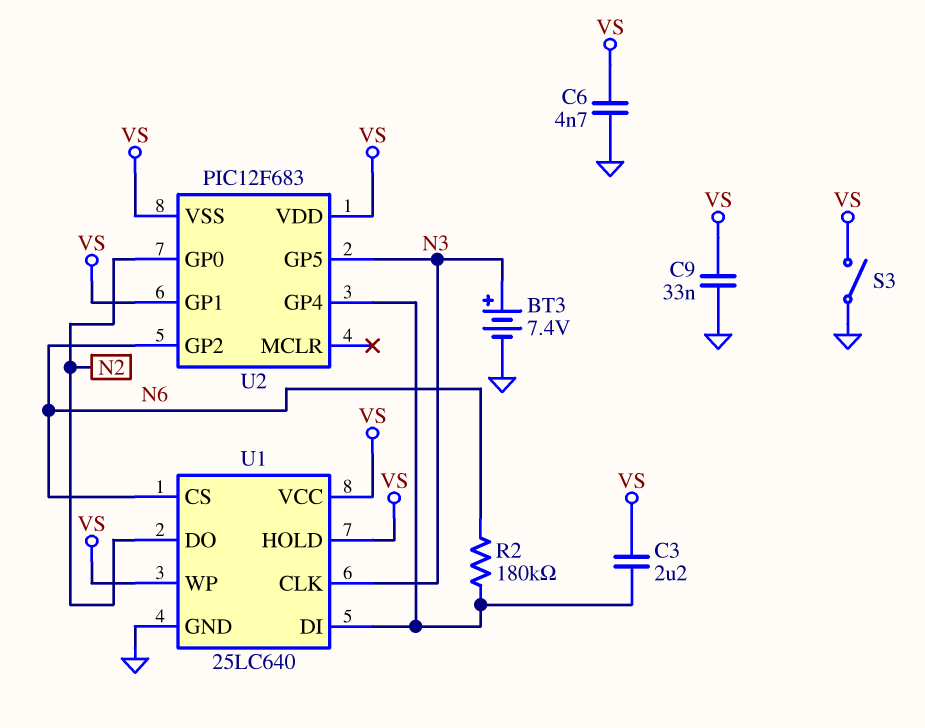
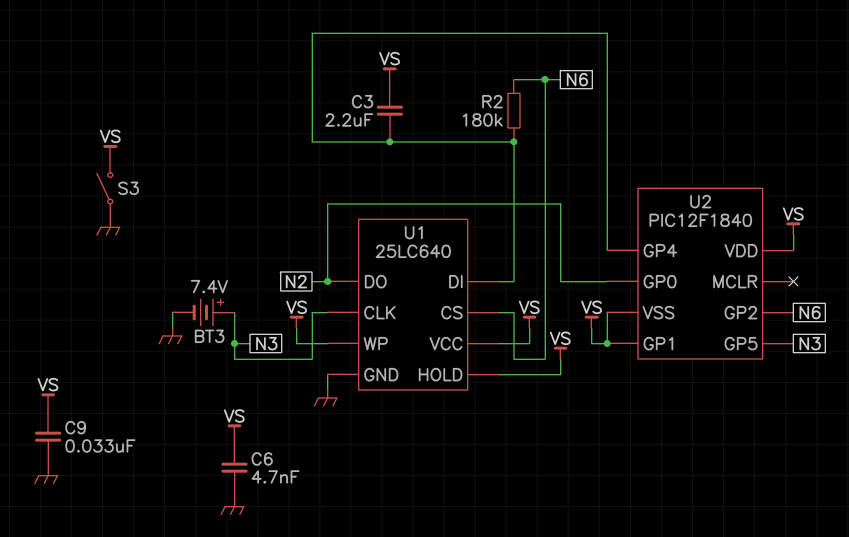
U2: PIC12F683 -> PIC12F1840

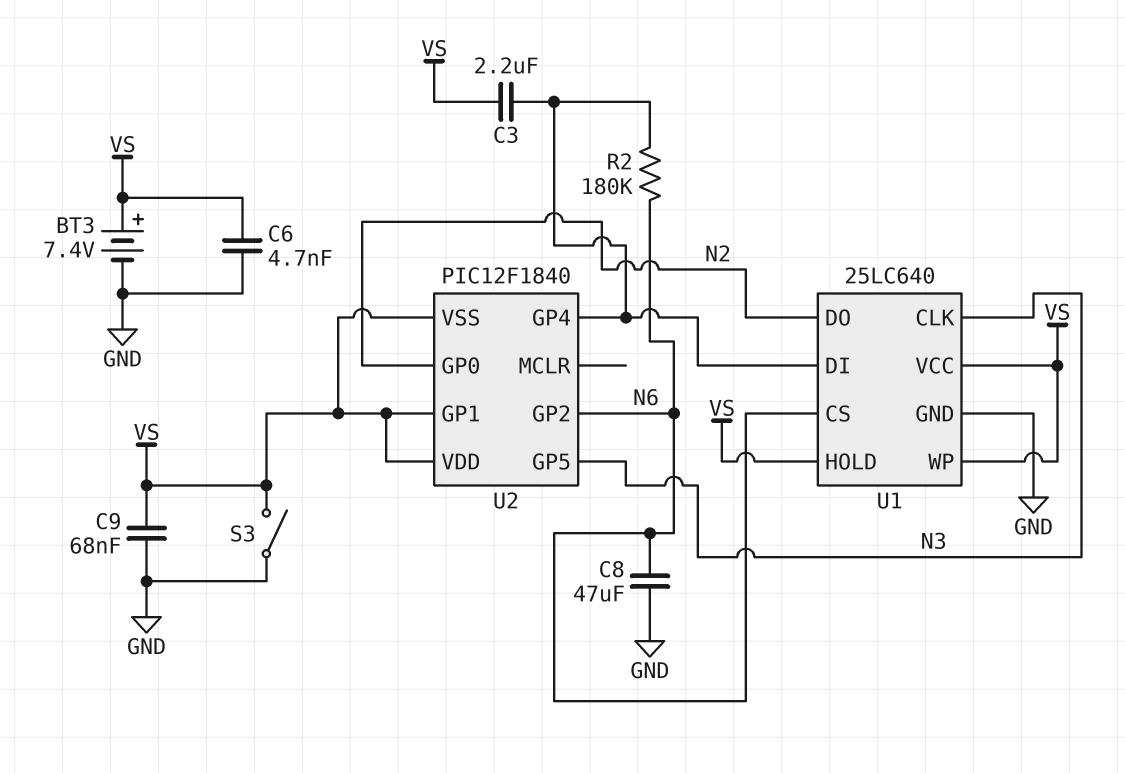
BT3: 7.4V (plus N3, minus GND) -> 7.4V (plus VS, minus GND)
C8: none -> 47uF (GND, N6)
C9: 33nF (GND, VS) -> 68nF (GND, VS)

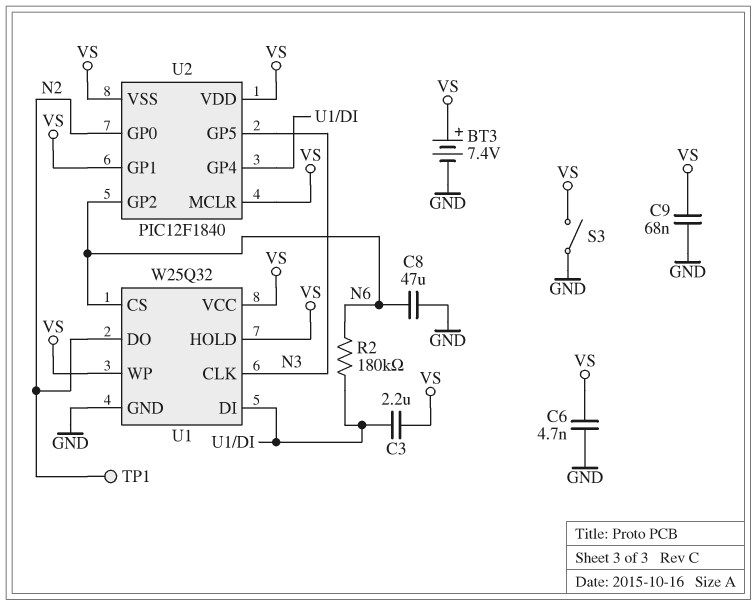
TP1: none -> test point (N2)
U1: 25LC640 -> W25Q32
U2 pin MCLR: none -> VS

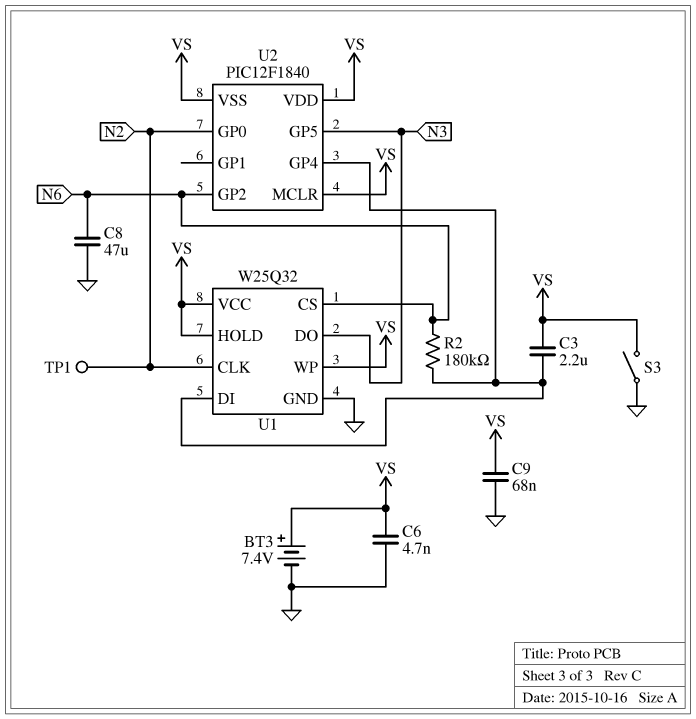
U1 pin CLK: N3 -> N2
U1 pin DO: N2 -> N3
U2 pin GP1: VS -> none

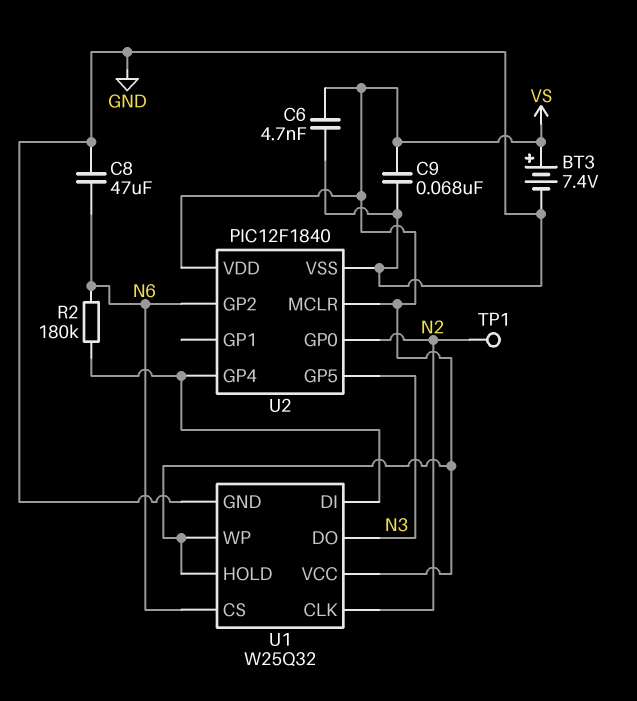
C3: 2.2uF (U1/DI, VS) -> none
S3: switch (GND, VS) -> none
U2 pin VSS: VS -> GND

